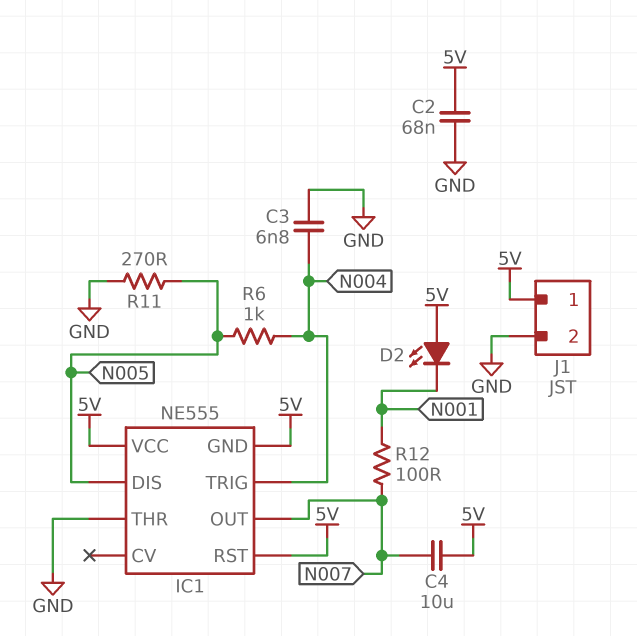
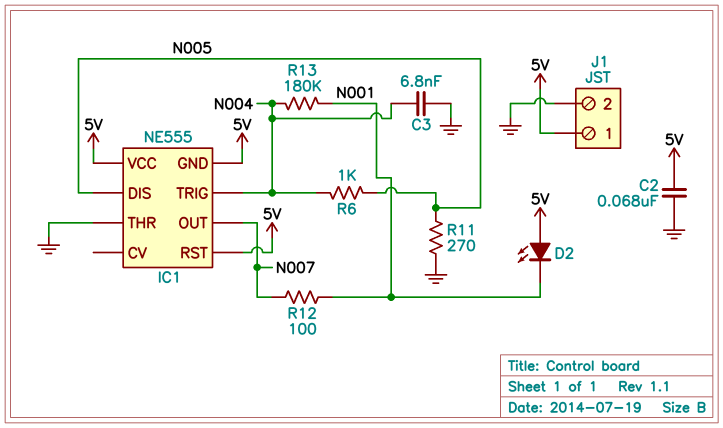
C4: 10uF (5V, N007) -> none
R13: none -> 180k (N001, N004)

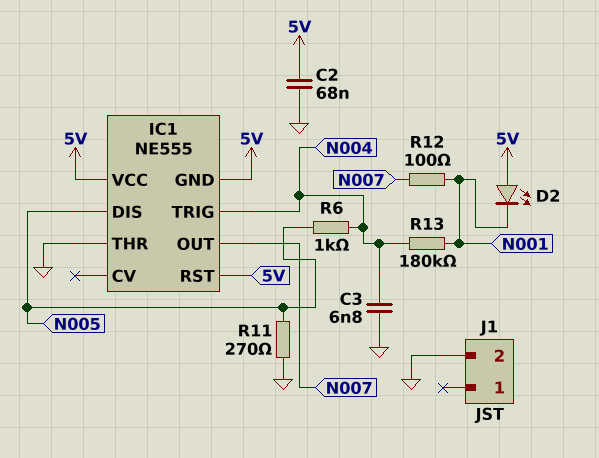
J1 pin 1: 5V -> none

